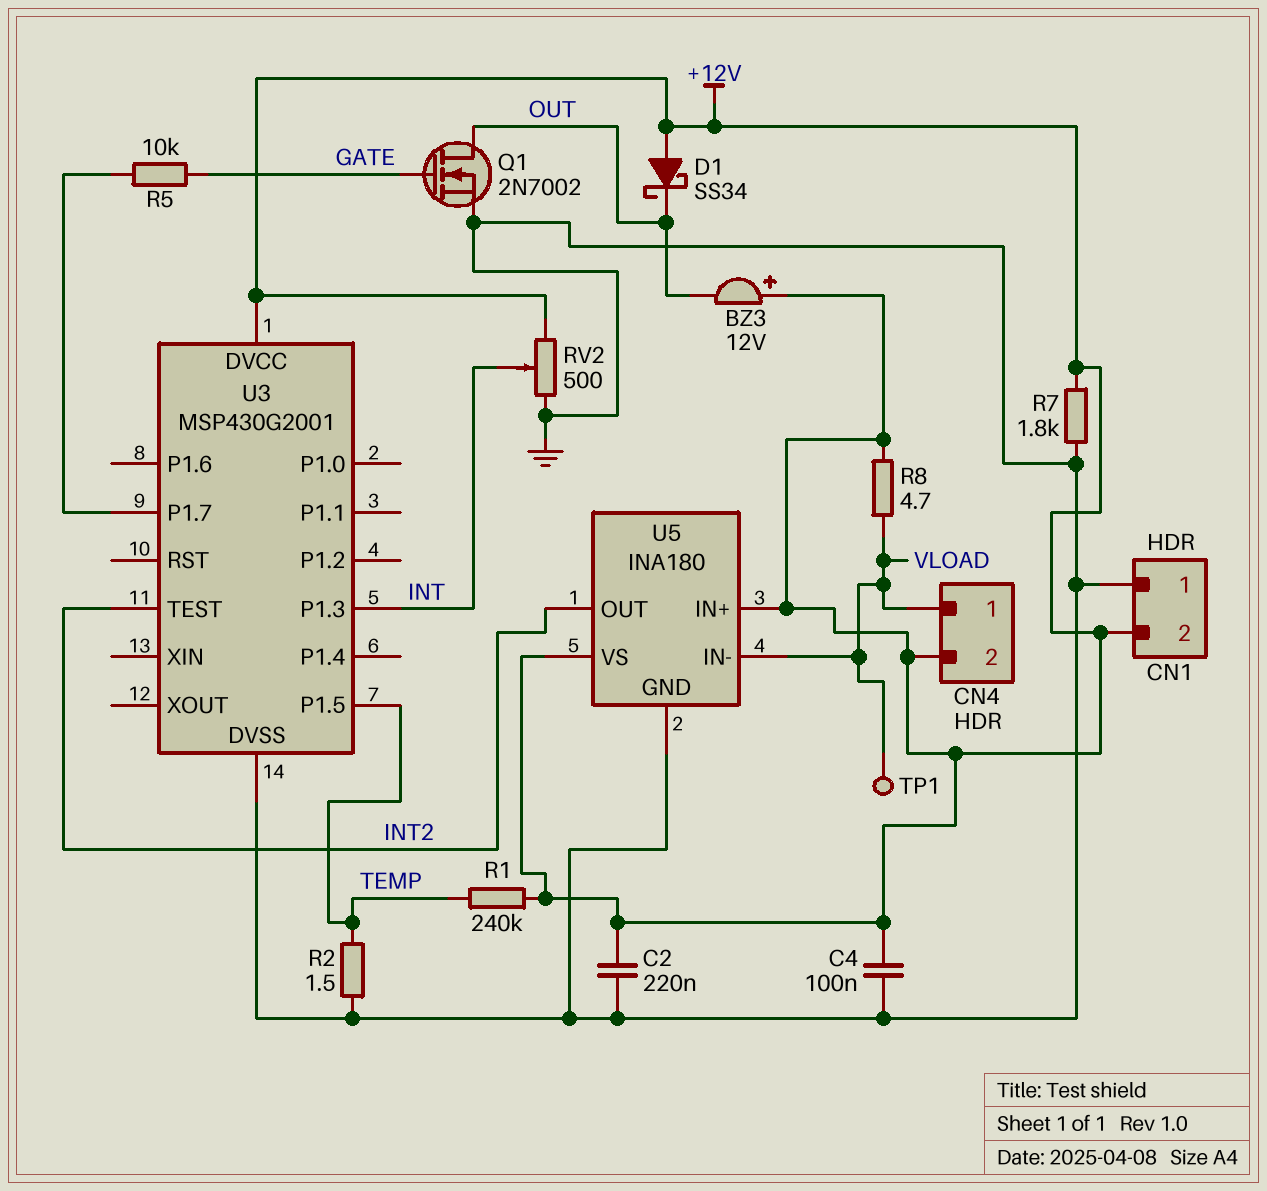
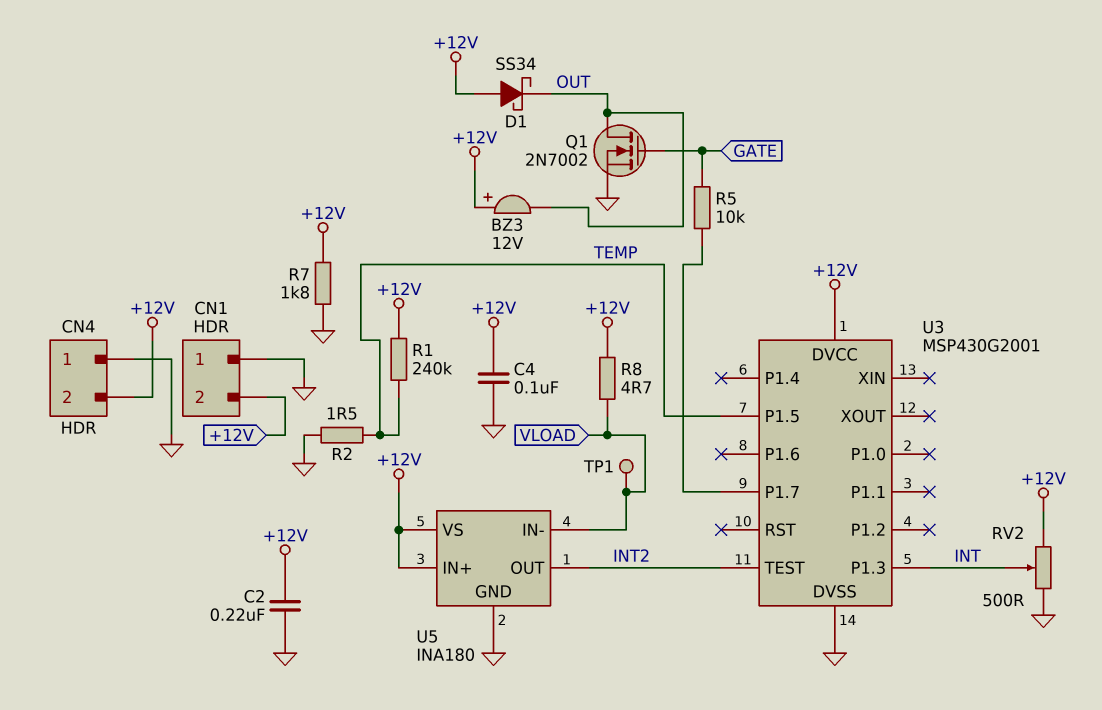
CN4 pin 1: VLOAD -> GND

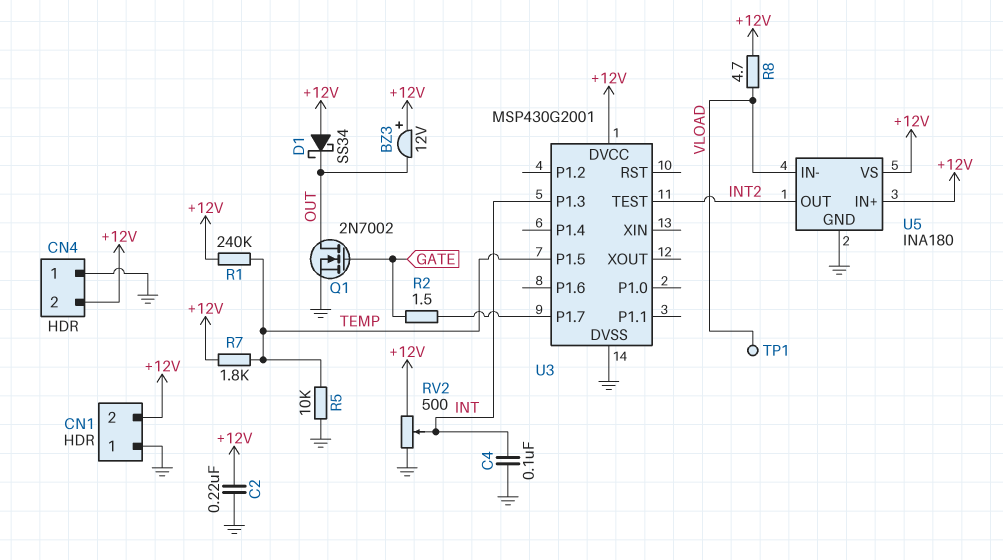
C4: 100nF (+12V, GND) -> 100nF (GND, INT)
R2: 1.5 (GND, TEMP) -> 1.5 (GATE, U3/P1.7)
R5: 10k (GATE, U3/P1.7) -> 10k (GND, TEMP)
R7: 1.8k (+12V, GND) -> 1.8k (+12V, TEMP)

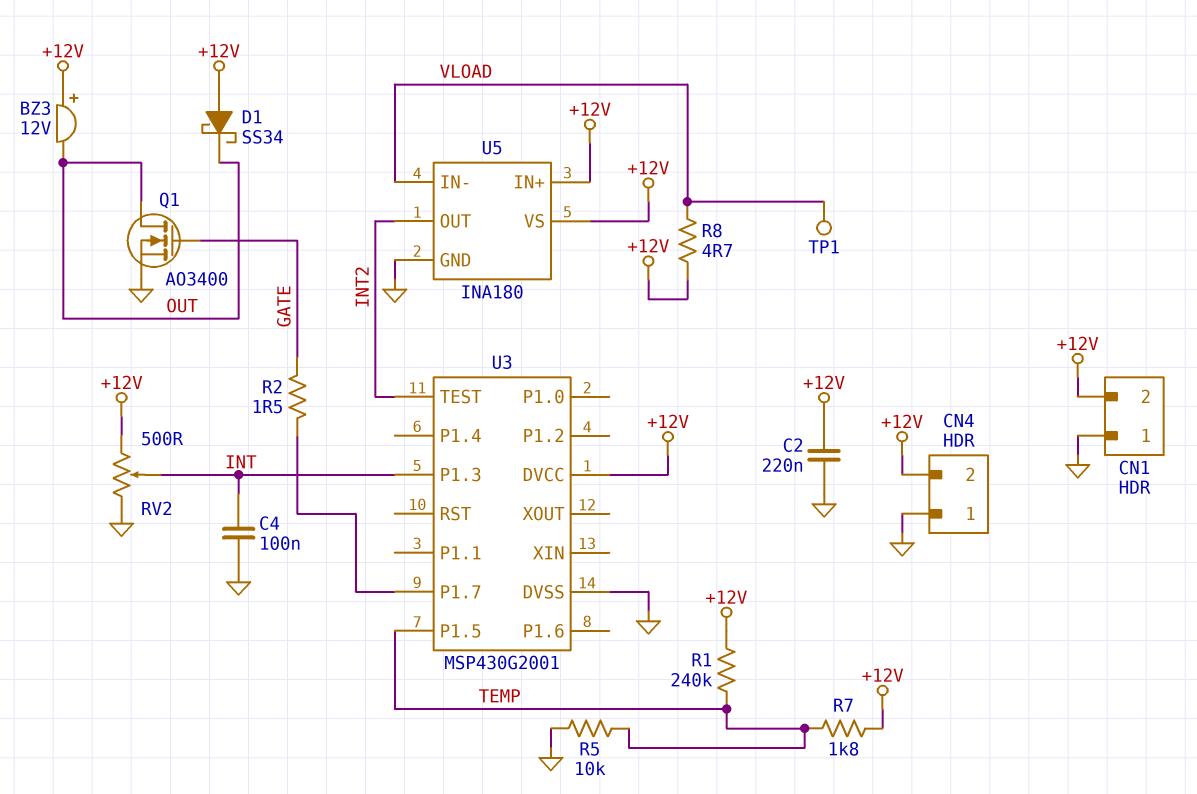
Q1: NMOS 2N7002 (G GATE, D OUT, S GND) -> NMOS AO3400 (G GATE, D OUT, S GND)

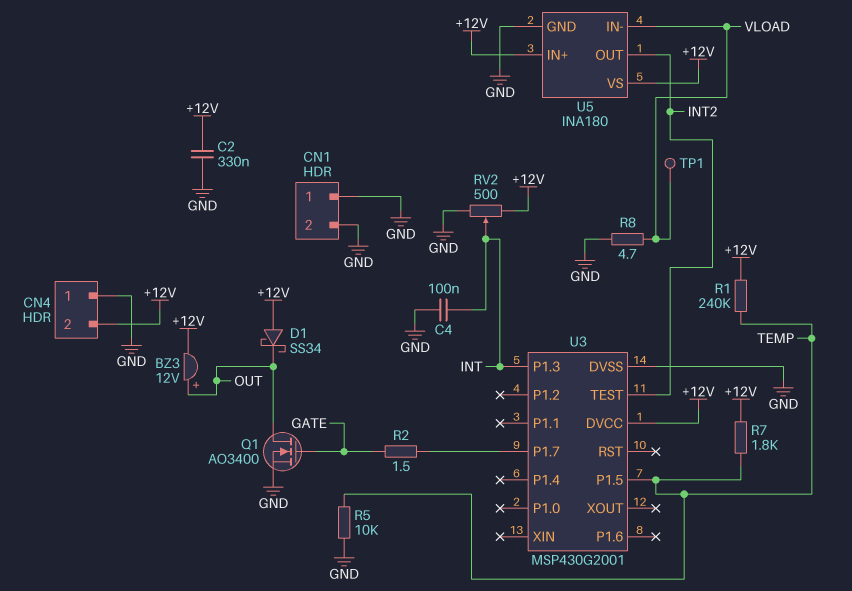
BZ3: buzzer 12V (plus +12V, minus OUT) -> buzzer 12V (plus OUT, minus +12V)
C2: 220nF (+12V, GND) -> 330nF (+12V, GND)
CN1 pin 2: +12V -> GND
R8: 4.7 (+12V, VLOAD) -> 4.7 (GND, VLOAD)

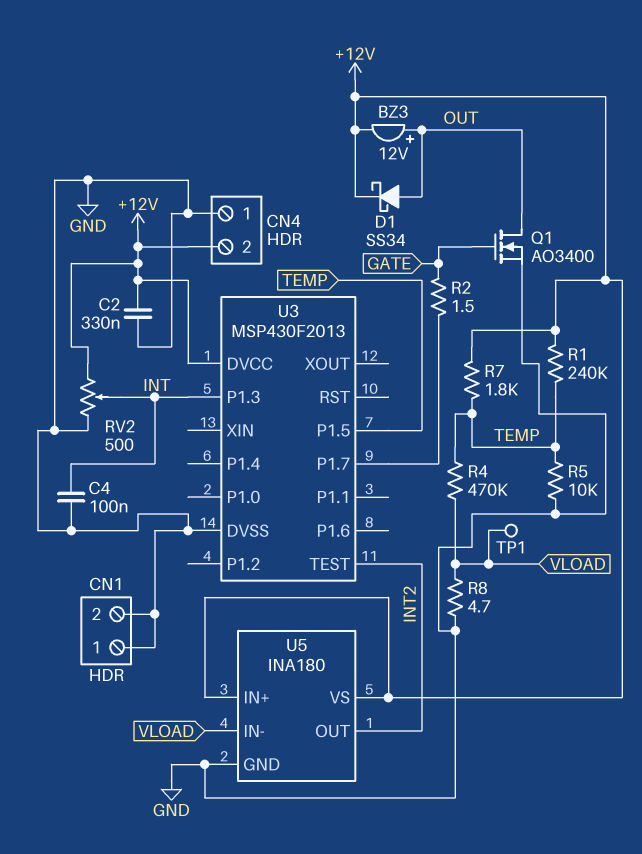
D1: schottky SS34 (A +12V, K OUT) -> schottky SS34 (A OUT, K +12V)
R4: none -> 470k (TEMP, VLOAD)
U3: MSP430G2001 -> MSP430F2013

